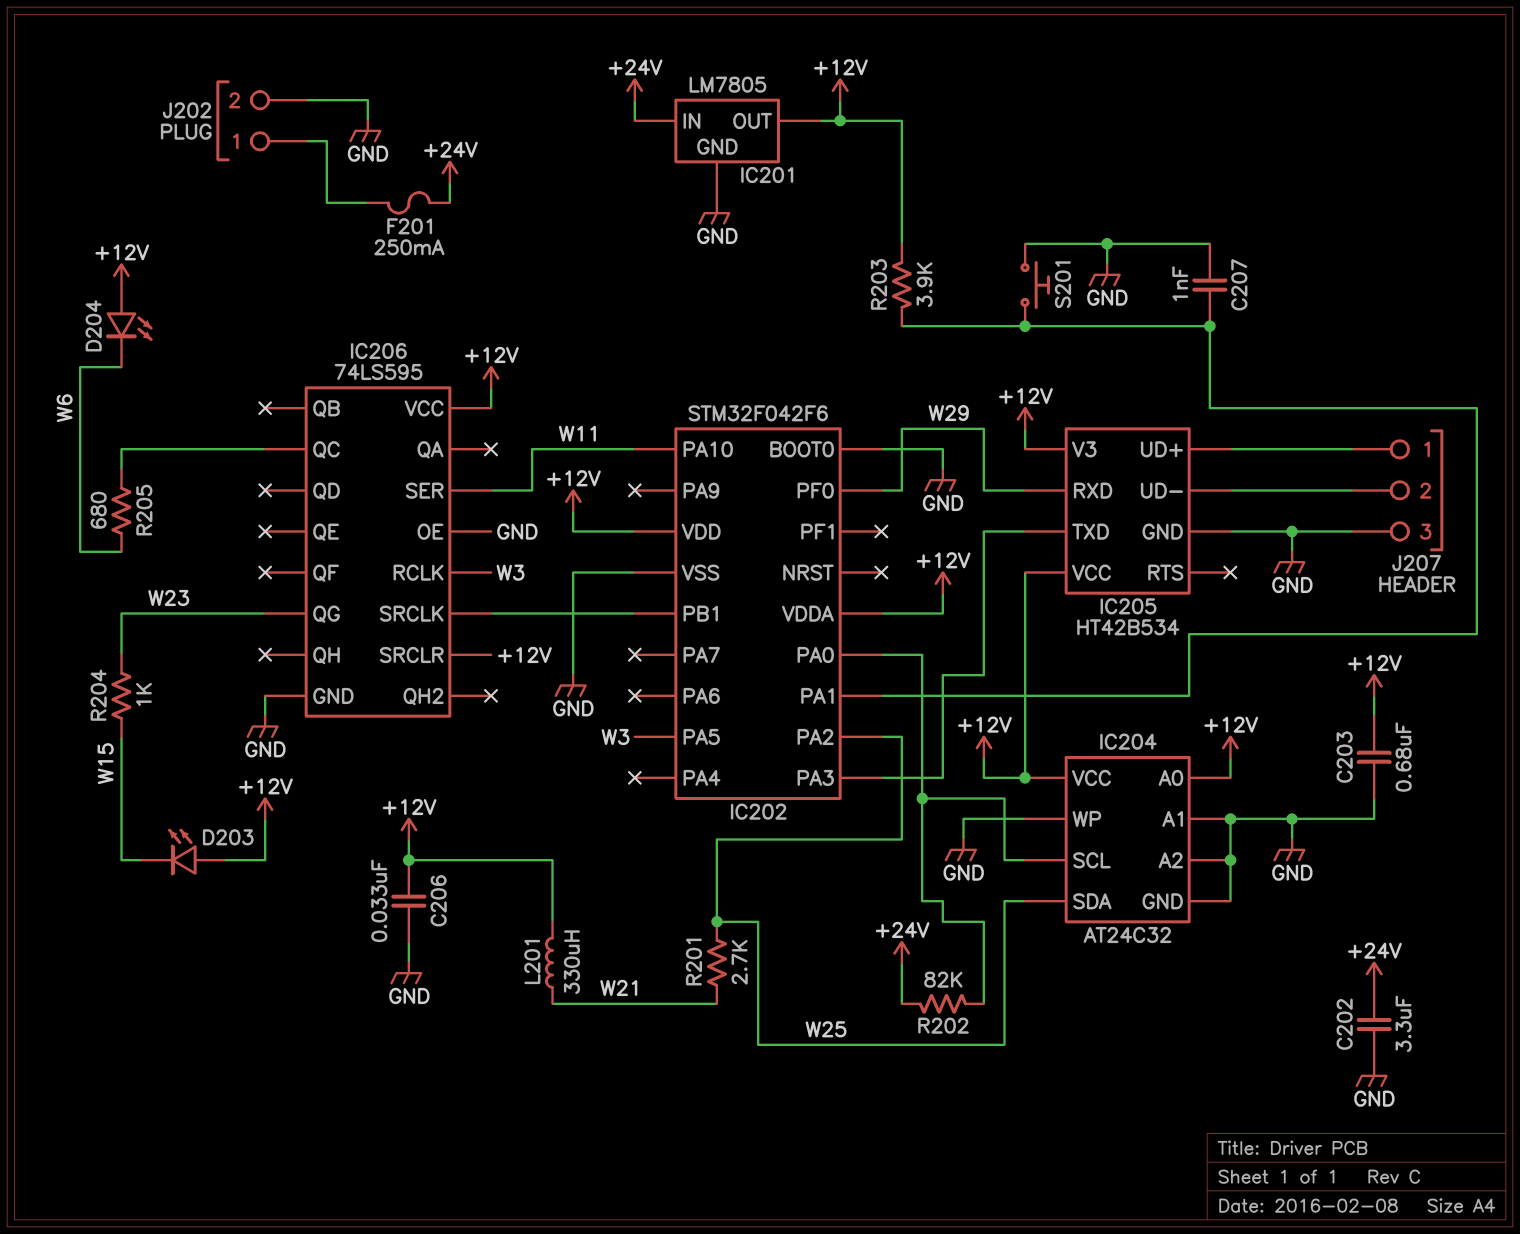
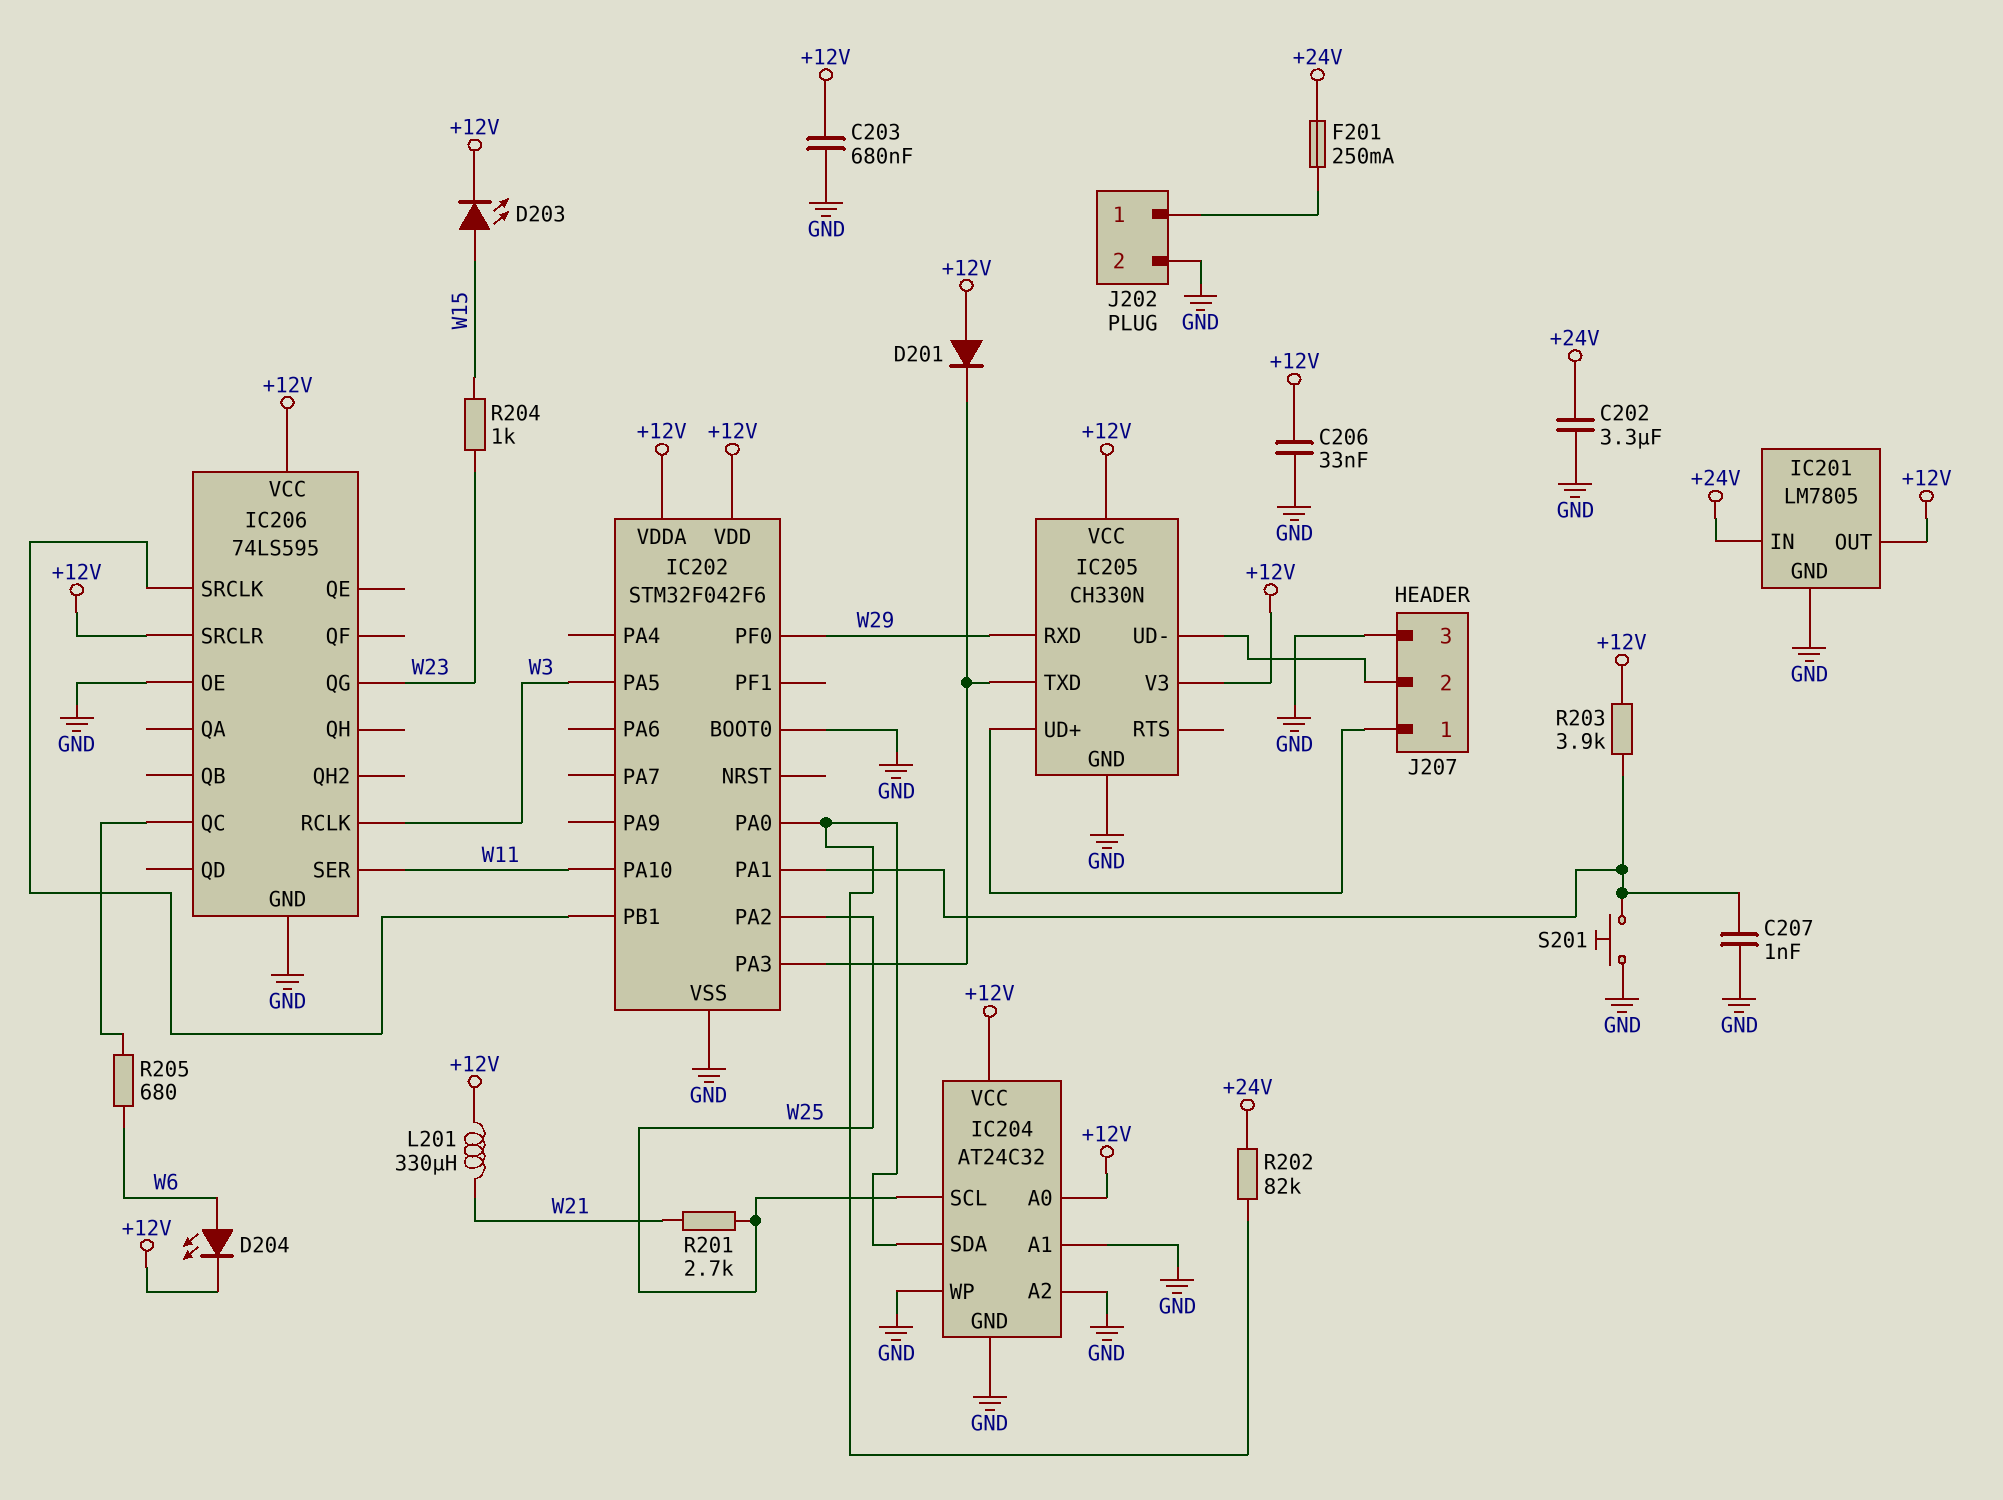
D201: none -> diode (A +12V, K IC202/PA3)
D203: LED (A +12V, K W15) -> LED (A W15, K +12V)
D204: LED (A +12V, K W6) -> LED (A W6, K +12V)
IC204 pin SCL: IC202/PA0 -> W25
IC204 pin SDA: W25 -> IC202/PA0
IC205: HT42B534 -> CH330N

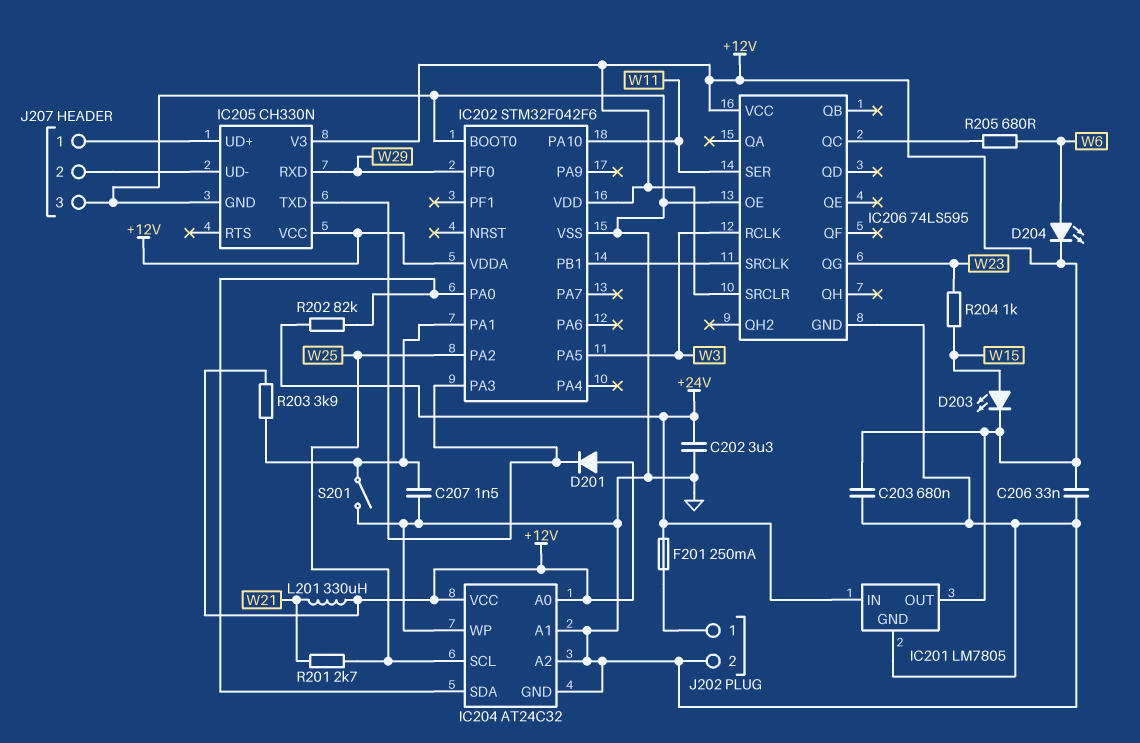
C207: 1nF (GND, IC202/PA1) -> 1.5nF (GND, IC202/PA1)
S201: button (GND, IC202/PA1) -> switch (GND, IC202/PA1)

